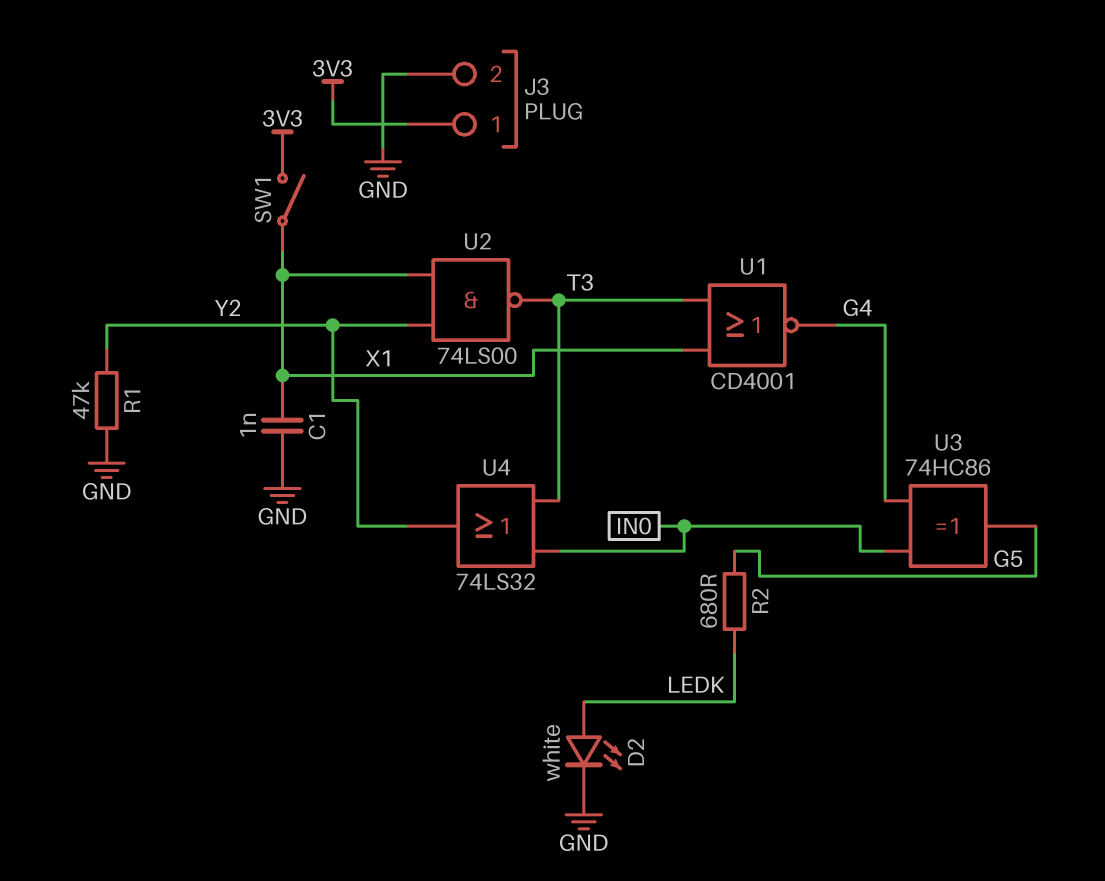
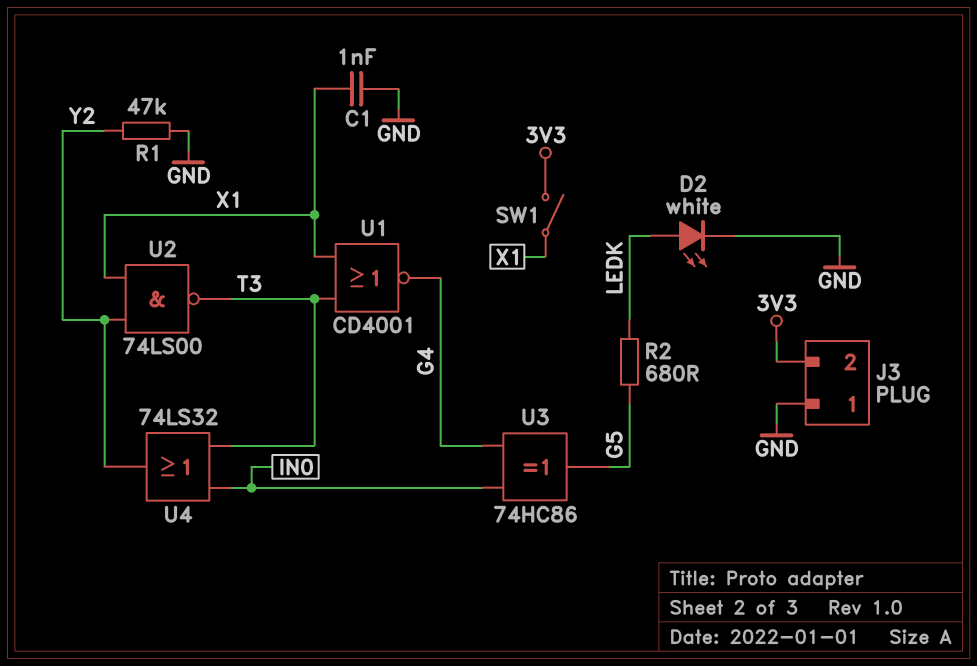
J3 pin 1: 3V3 -> GND
J3 pin 2: GND -> 3V3

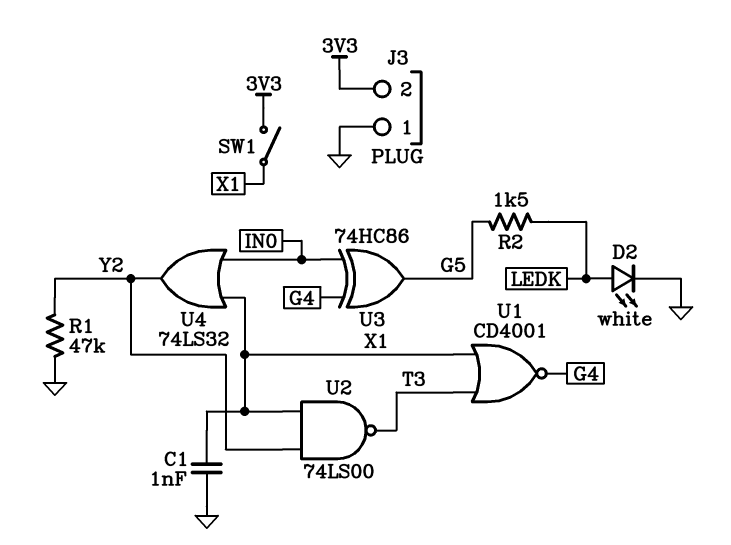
R2: 680 (G5, LEDK) -> 1.5k (G5, LEDK)
U4: OR 74LS32 (in IN0, in T3, out Y2) -> OR 74LS32 (in IN0, in X1, out Y2)

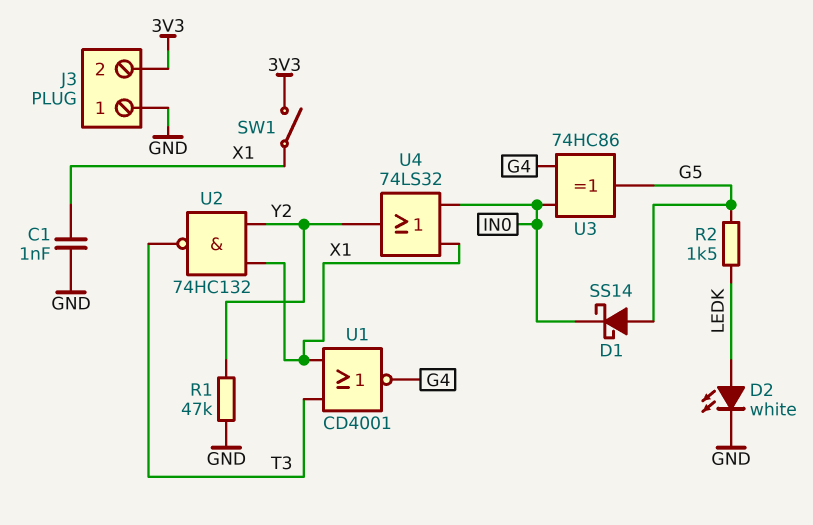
D1: none -> schottky SS14 (A G5, K IN0)
U2: NAND 74LS00 (in X1, in Y2, out T3) -> NAND 74HC132 (in X1, in Y2, out T3)

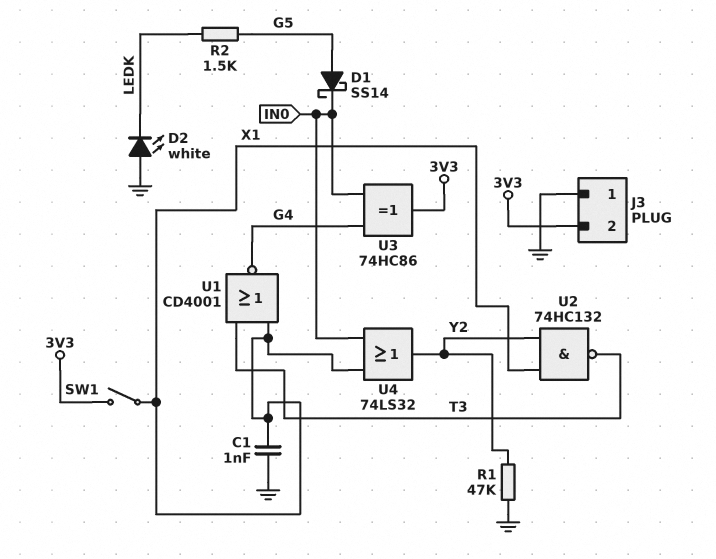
D2: LED white (A LEDK, K GND) -> LED white (A GND, K LEDK)
U3: XOR 74HC86 (in G4, in IN0, out G5) -> XOR 74HC86 (in G4, in IN0, out 3V3)

